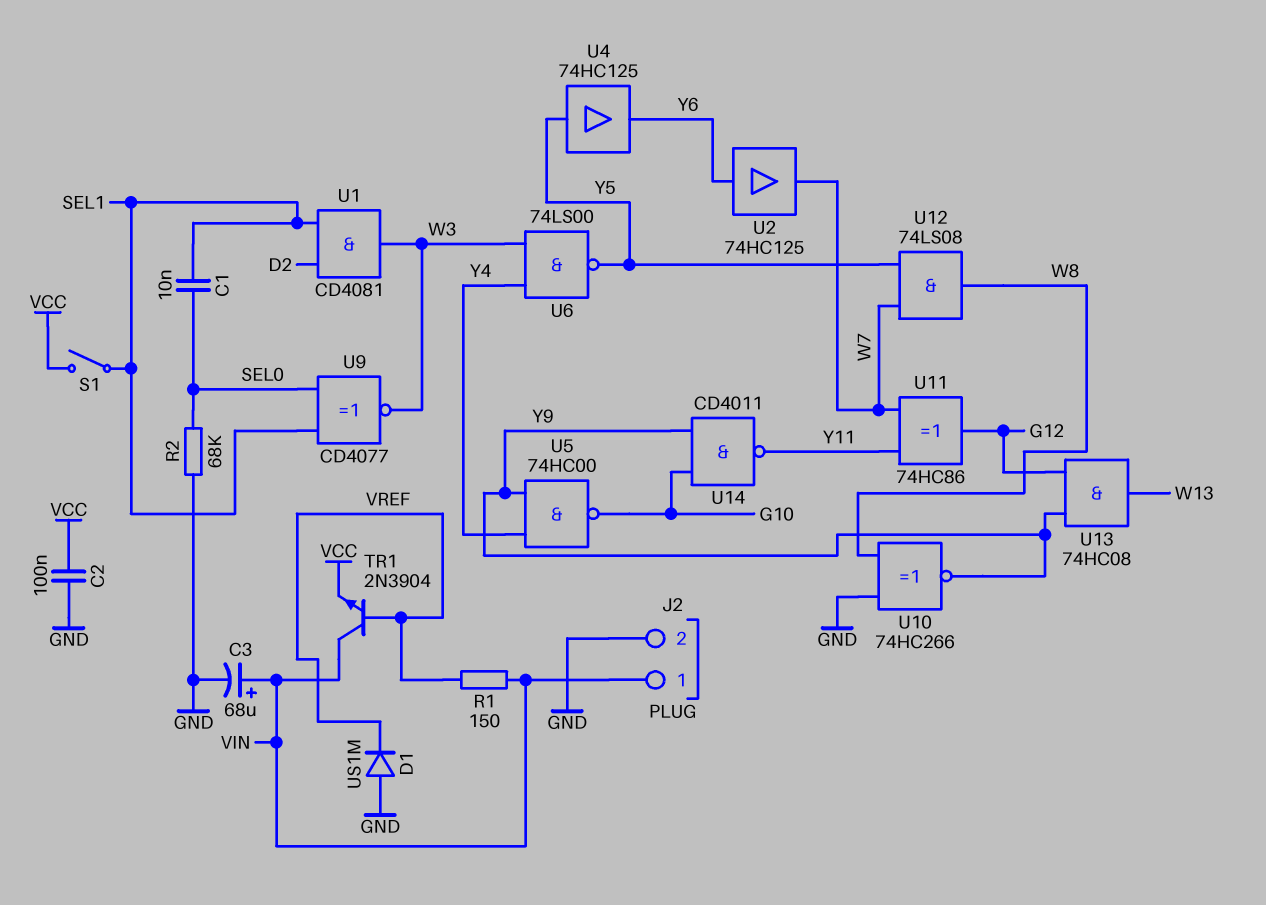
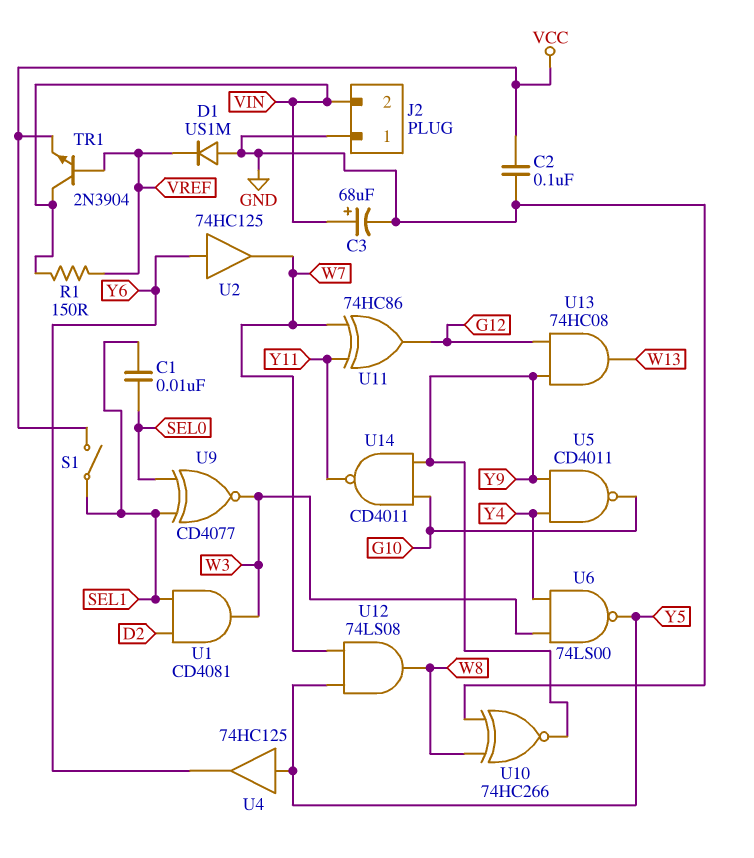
J2 pin 1: VIN -> GND
J2 pin 2: GND -> VIN
R2: 68k (GND, SEL0) -> none
U5: NAND 74HC00 (in Y4, in Y9, out G10) -> NAND CD4011 (in Y4, in Y9, out G10)

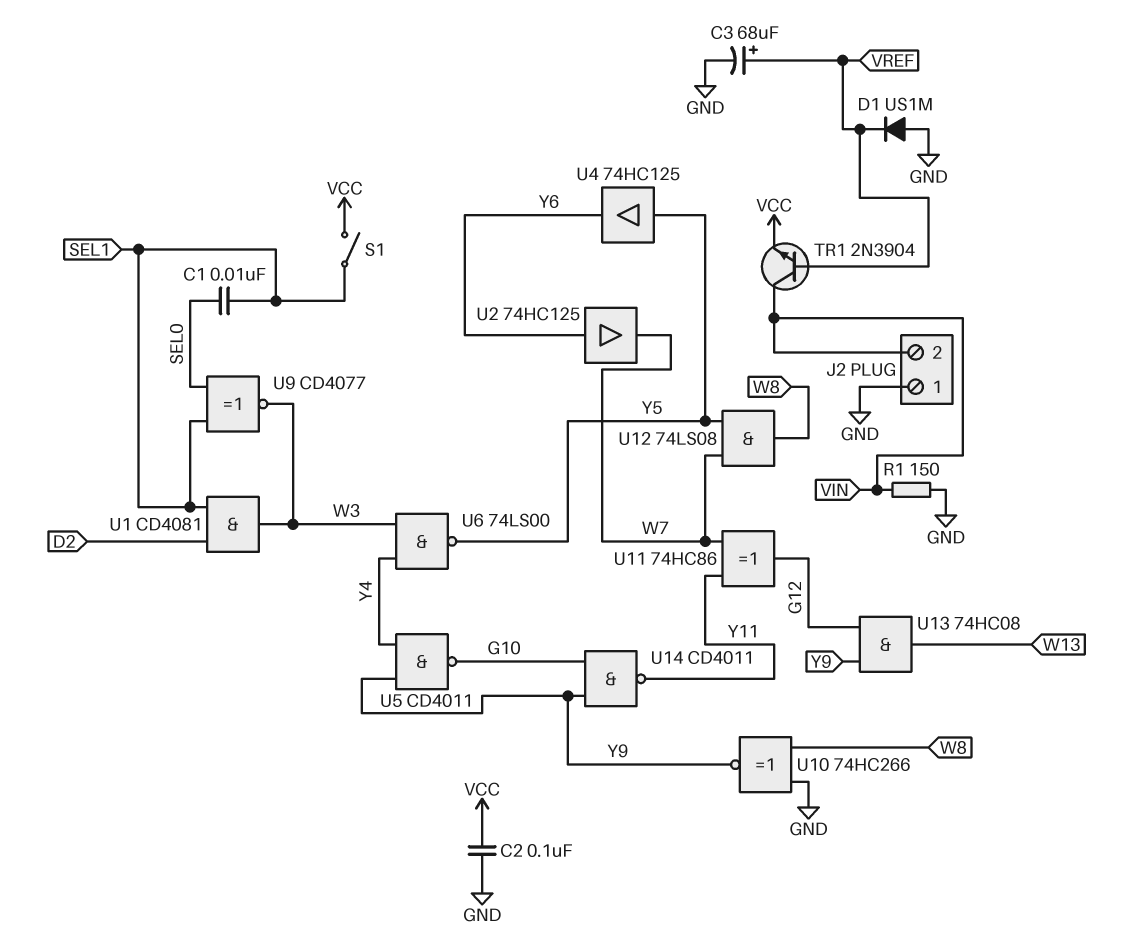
C3: 68uF (plus VIN, minus GND) -> 68uF (plus VREF, minus GND)
R1: 150 (VIN, VREF) -> 150 (GND, VIN)

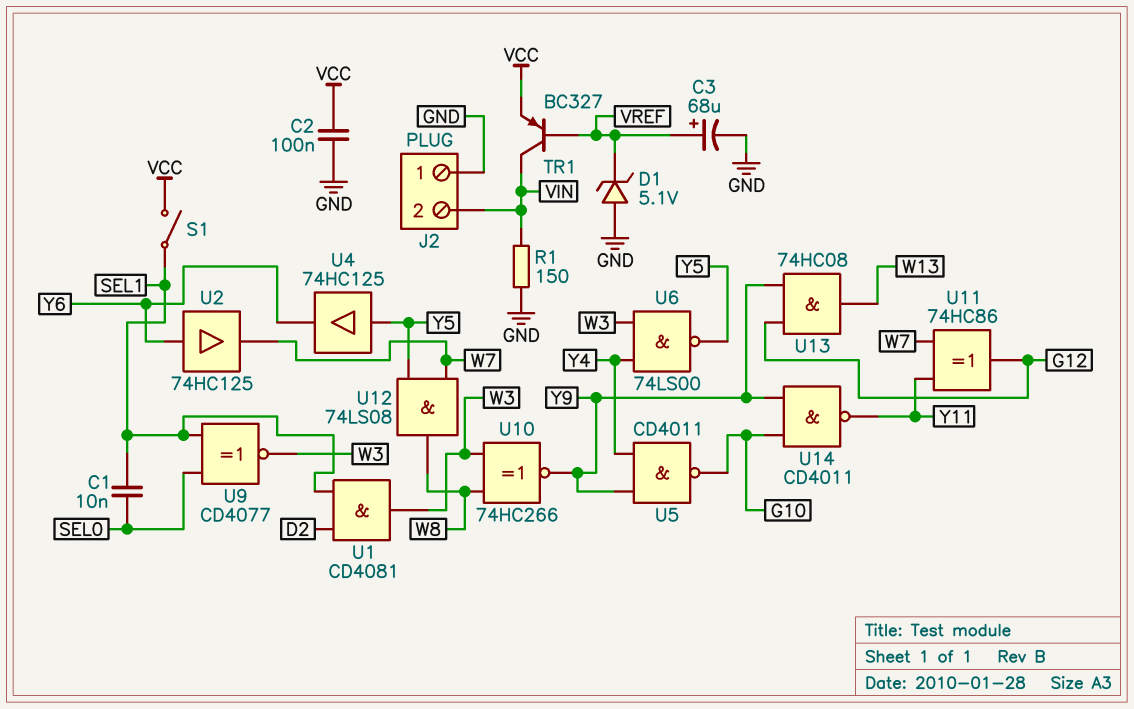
D1: diode US1M (A GND, K VREF) -> zener 5.1V (A GND, K VREF)
TR1: NPN 2N3904 (B VREF, C VIN, E VCC) -> PNP BC327 (B VREF, C VIN, E VCC)
U10: XNOR 74HC266 (in GND, in W8, out Y9) -> XNOR 74HC266 (in W3, in W8, out Y9)

